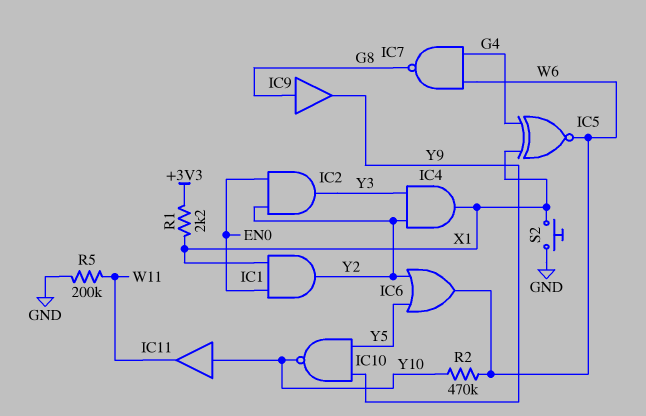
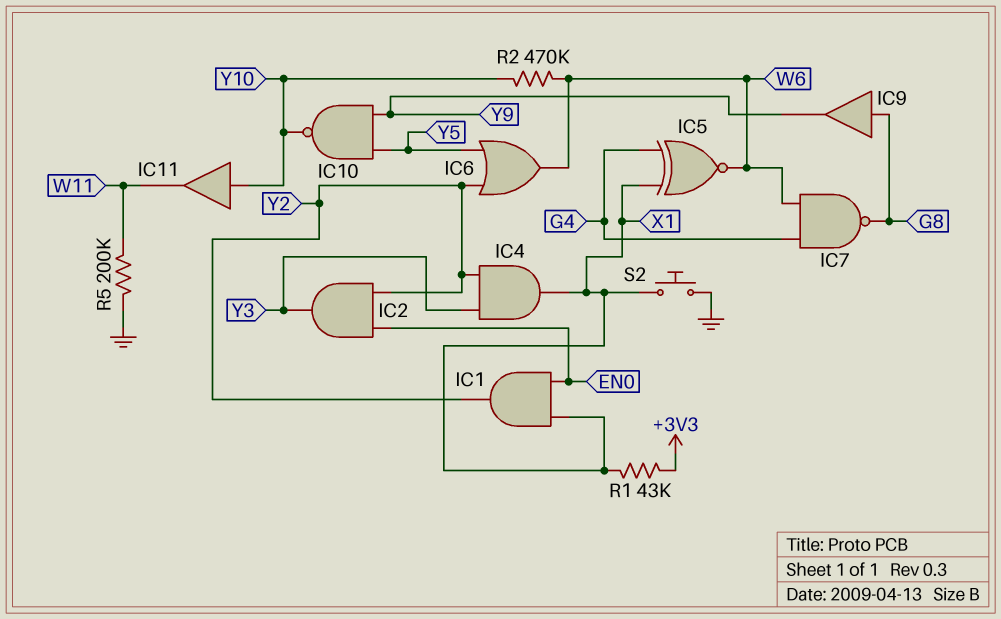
R1: 2.2k (+3V3, X1) -> 43k (+3V3, X1)

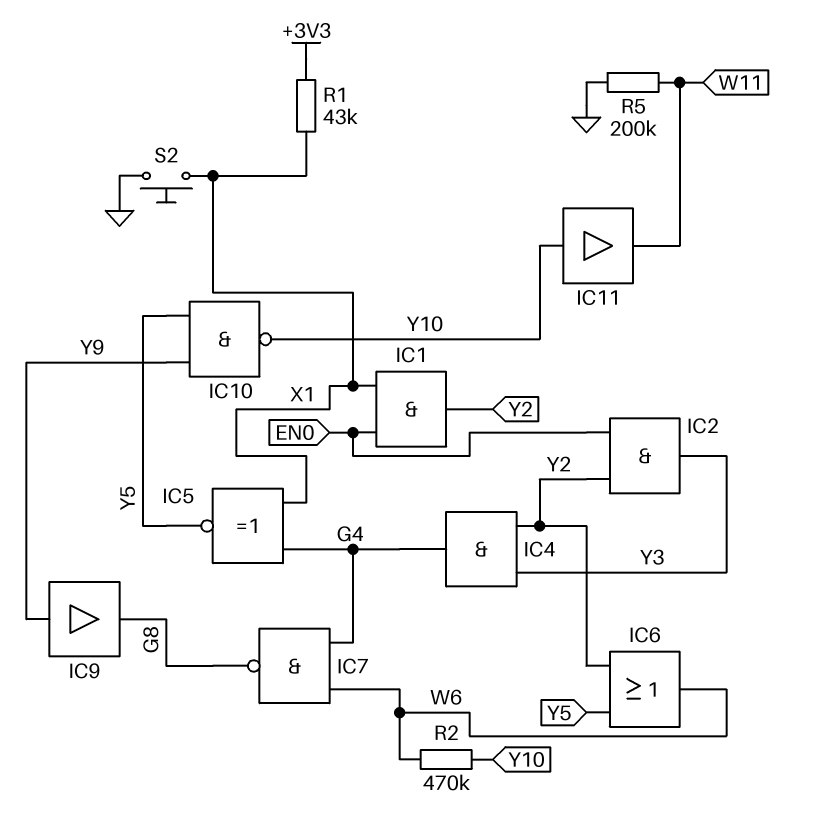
IC4: AND (in Y2, in Y3, out X1) -> AND (in Y2, in Y3, out G4)
IC5: XNOR (in G4, in X1, out W6) -> XNOR (in G4, in X1, out Y5)
IC9: buffer (in G8, out Y9) -> buffer (in Y9, out G8)

